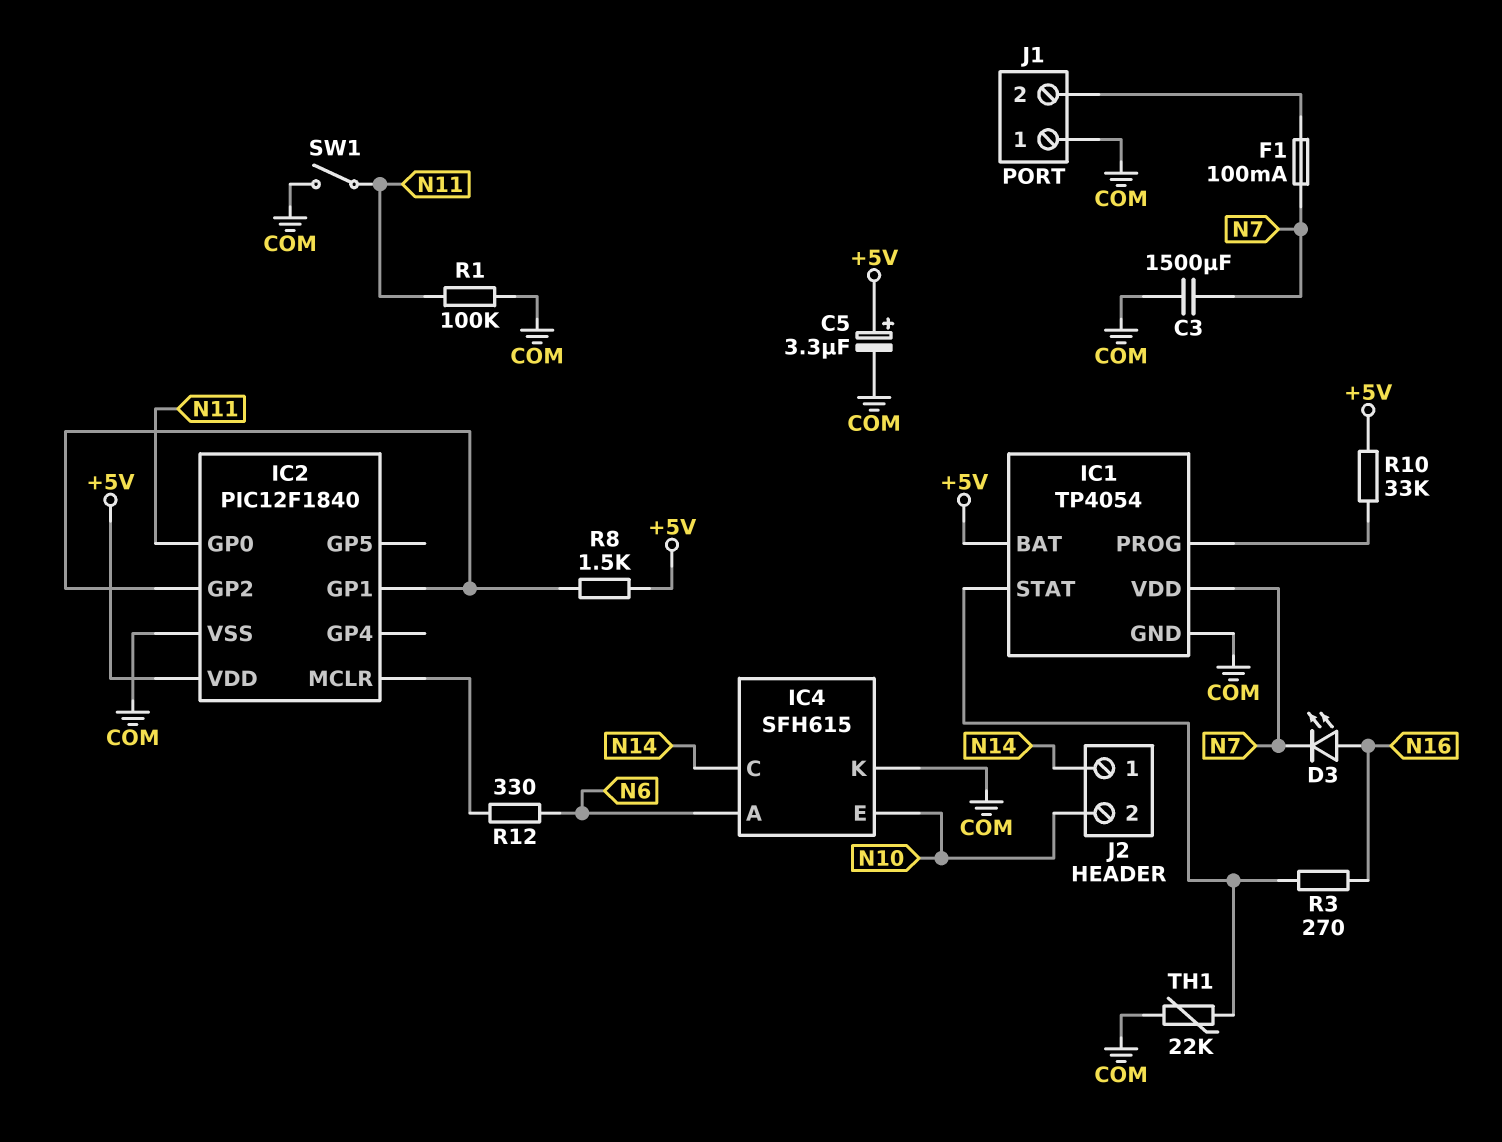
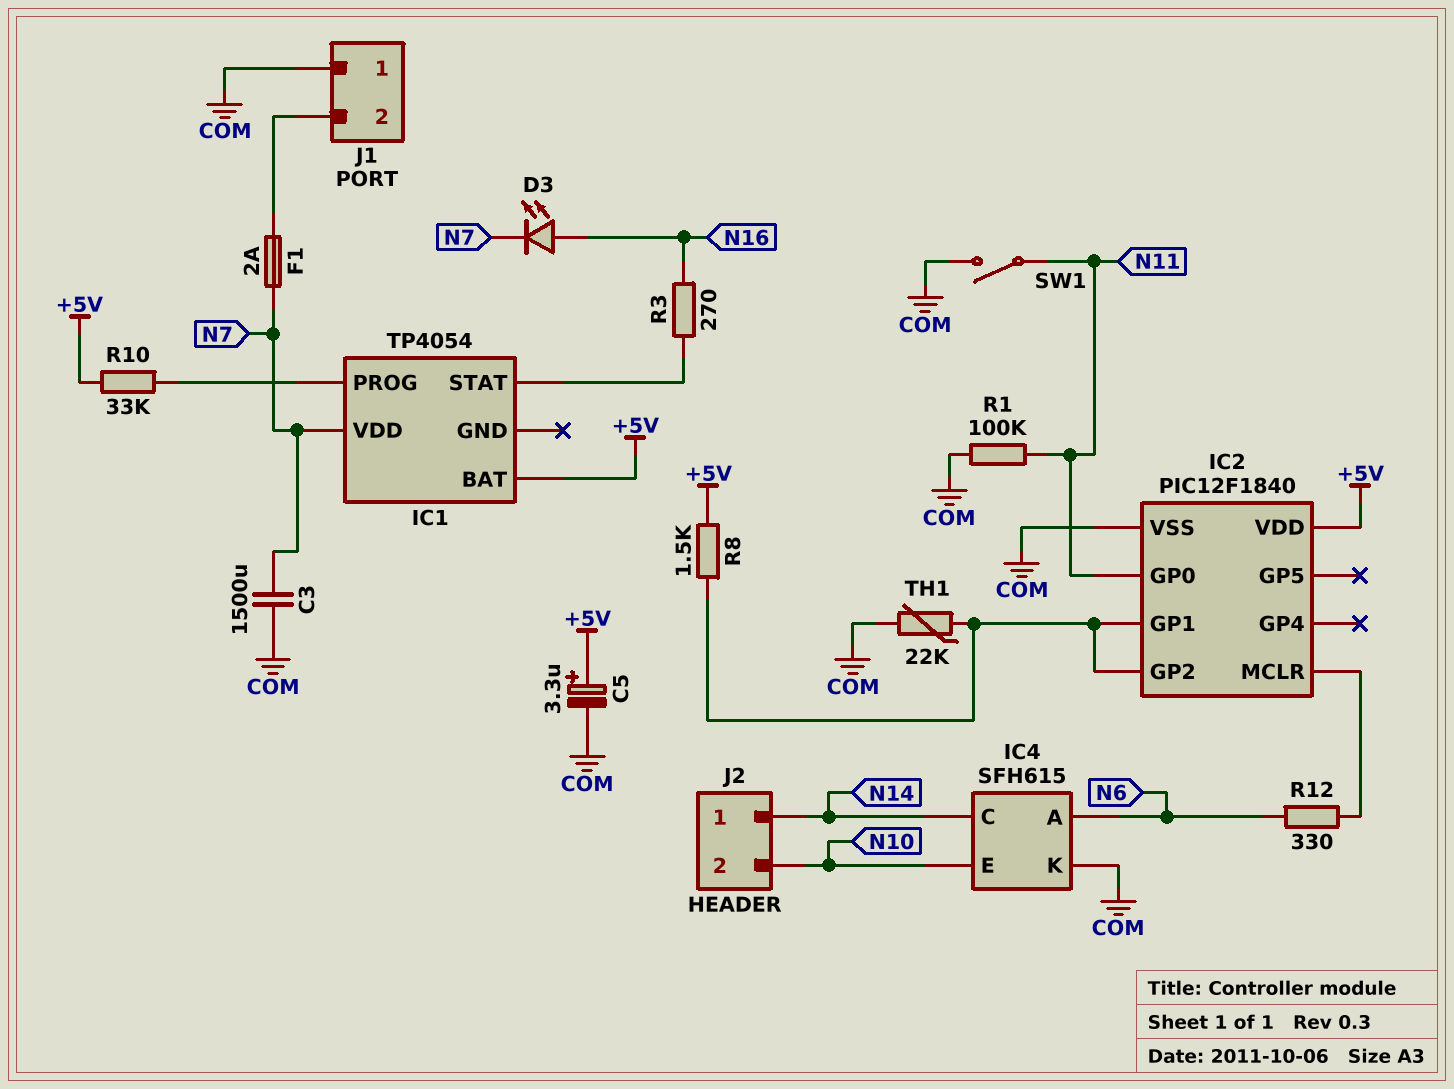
F1: 100mA (J1/2, N7) -> 2A (J1/2, N7)
IC1 pin GND: COM -> none
TH1: 22k (COM, IC1/STAT) -> 22k (COM, IC2/GP1)

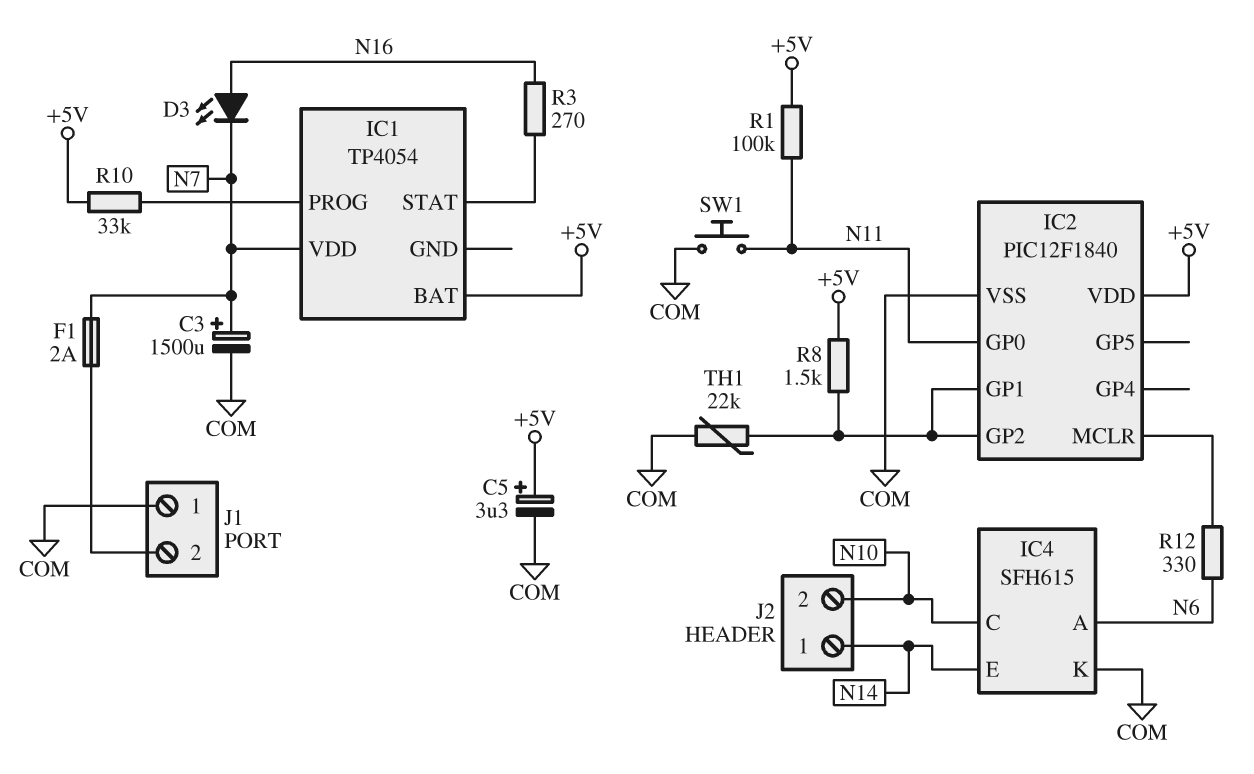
C3: 1500uF (COM, N7) -> 1500uF (plus N7, minus COM)
IC4 pin C: N14 -> N10
IC4 pin E: N10 -> N14
R1: 100k (COM, N11) -> 100k (+5V, N11)
SW1: switch (COM, N11) -> button (COM, N11)

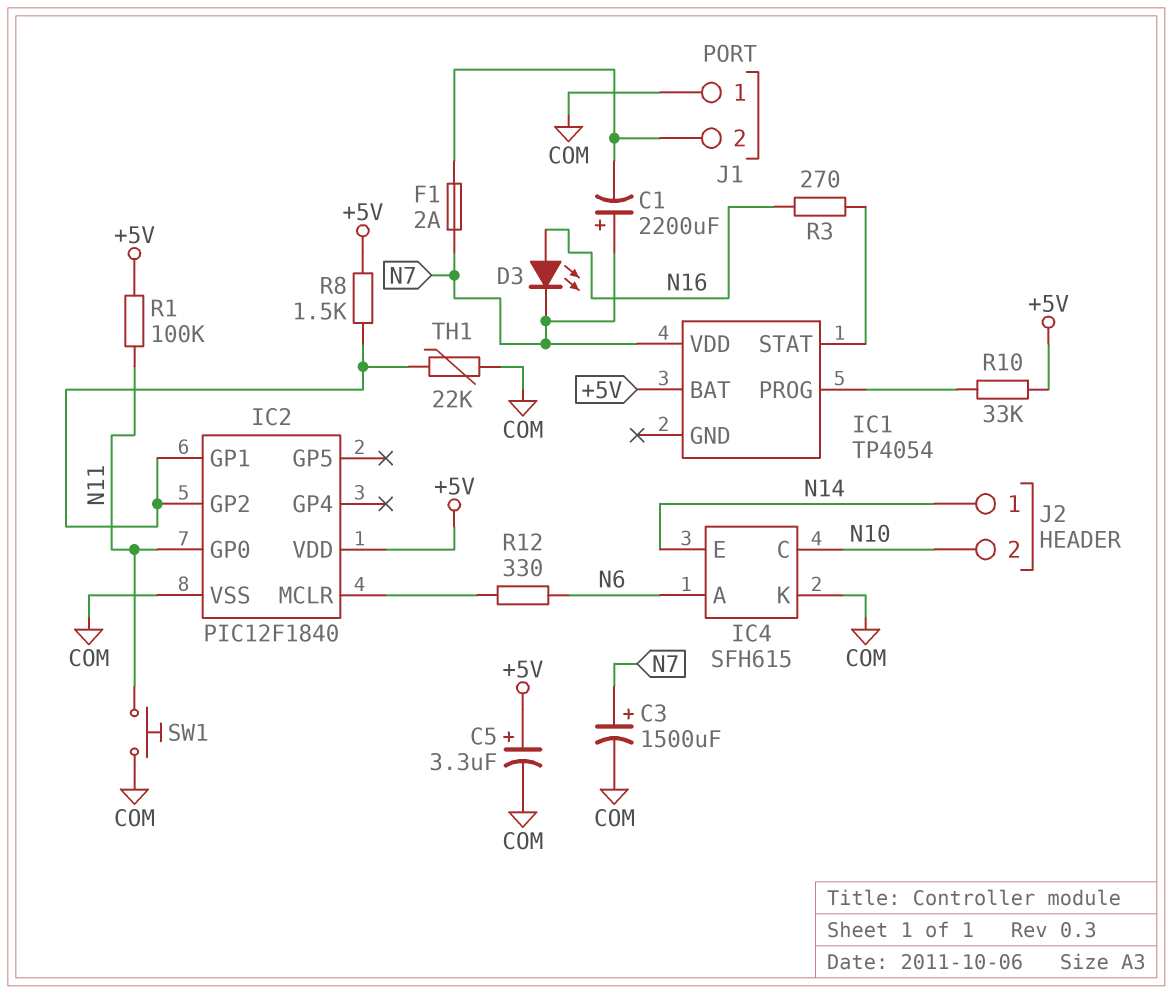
C1: none -> 2200uF (plus N7, minus J1/2)

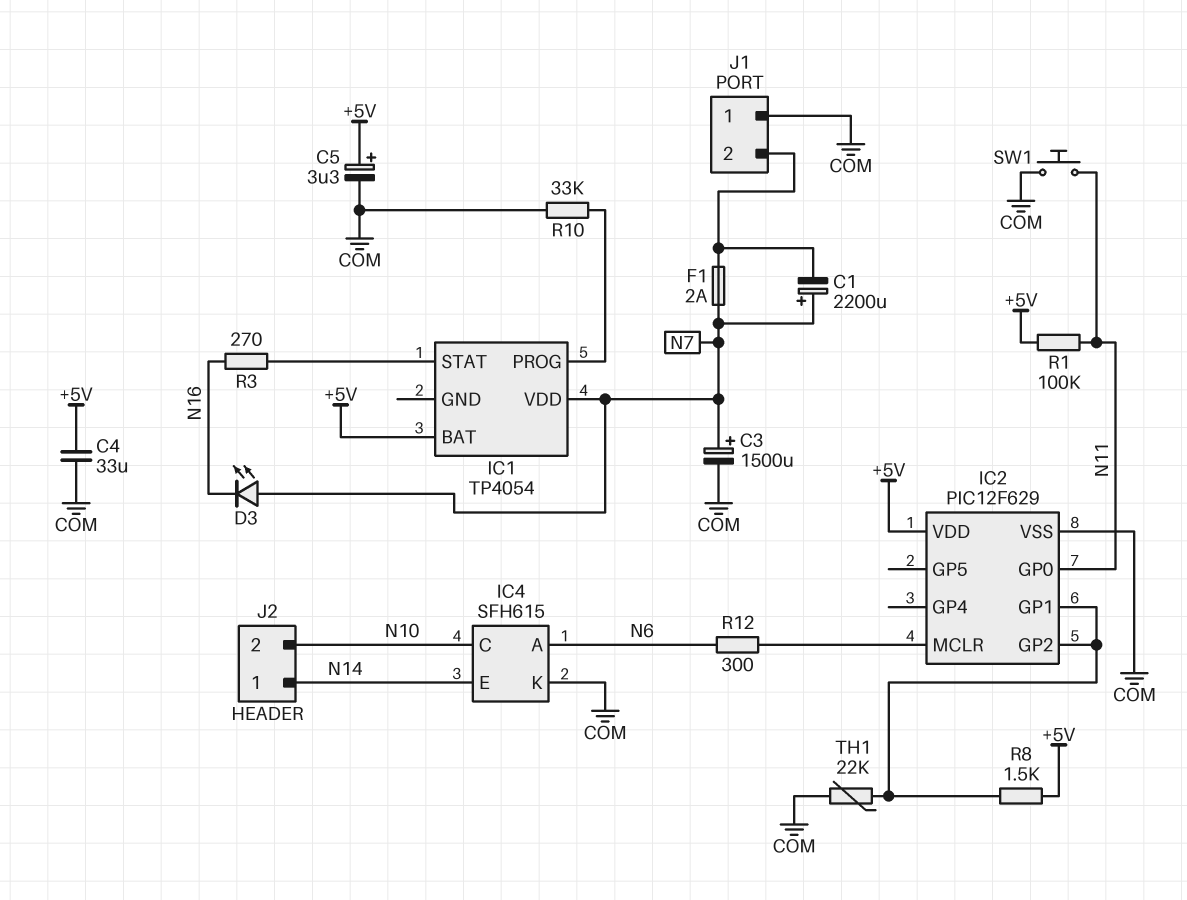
C4: none -> 33uF (+5V, COM)
D3: LED (A N16, K N7) -> LED (A N7, K N16)
IC2: PIC12F1840 -> PIC12F629
R10: 33k (+5V, IC1/PROG) -> 33k (COM, IC1/PROG)
R12: 330 (IC2/MCLR, N6) -> 300 (IC2/MCLR, N6)

